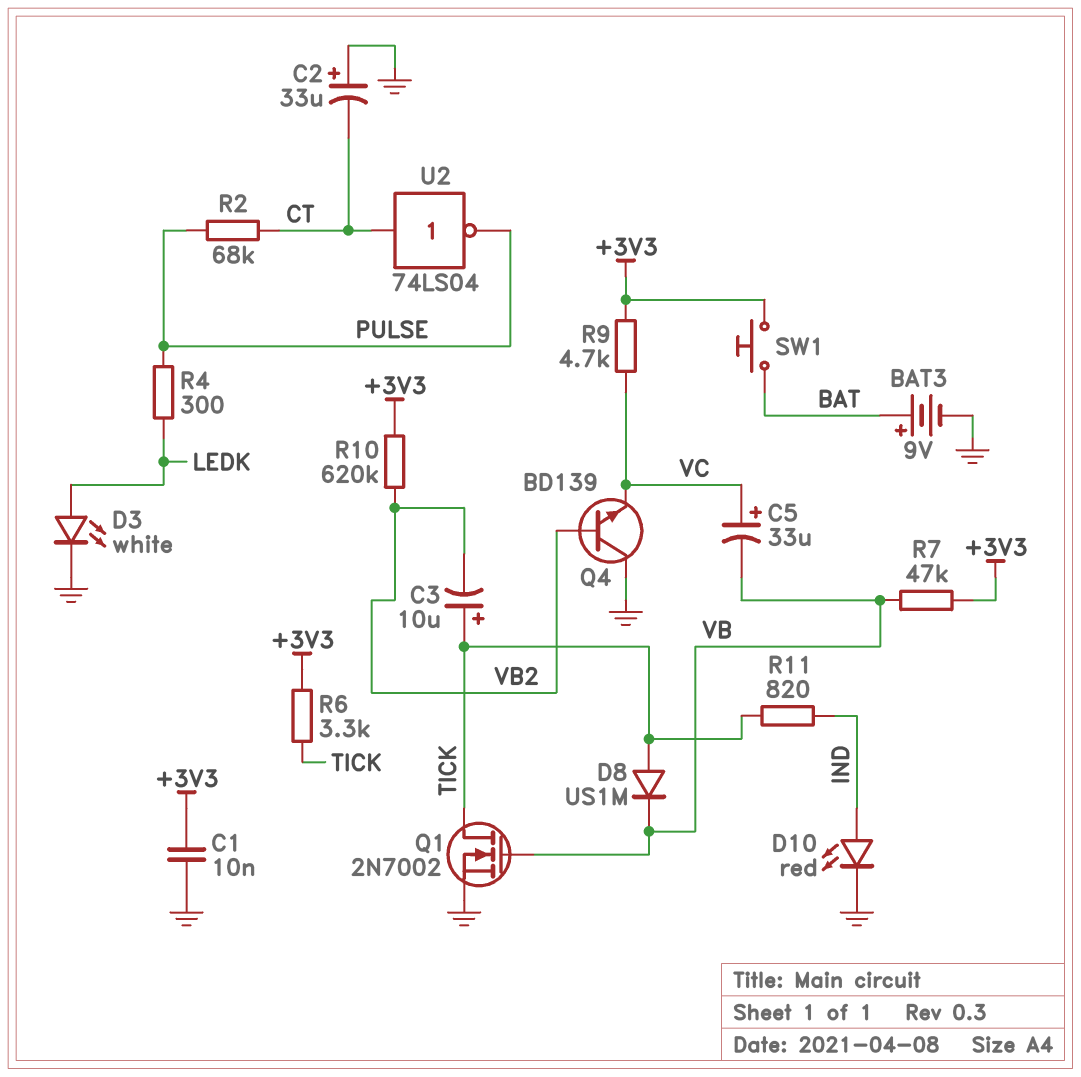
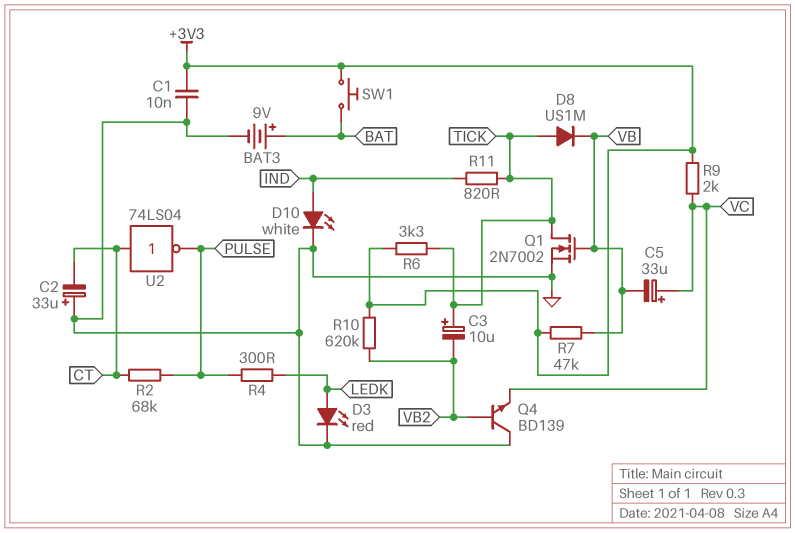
D3: LED white (A LEDK, K GND) -> LED red (A LEDK, K GND)
D10: LED red (A IND, K GND) -> LED white (A IND, K GND)
R9: 4.7k (+3V3, VC) -> 2k (+3V3, VC)

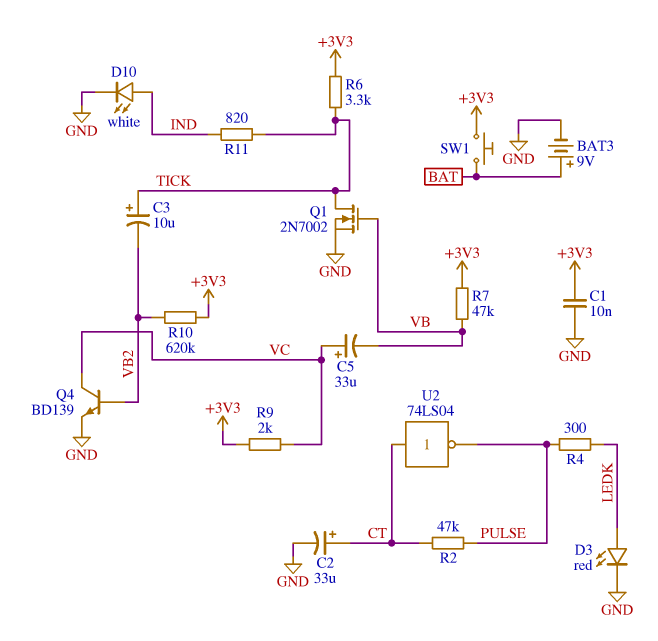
C2: 33uF (plus GND, minus CT) -> 33uF (plus CT, minus GND)
D8: diode US1M (A TICK, K VB) -> none
Q4: NPN BD139 (B VB2, C GND, E VC) -> NPN BD139 (B VB2, C VC, E GND)
R2: 68k (CT, PULSE) -> 47k (CT, PULSE)

